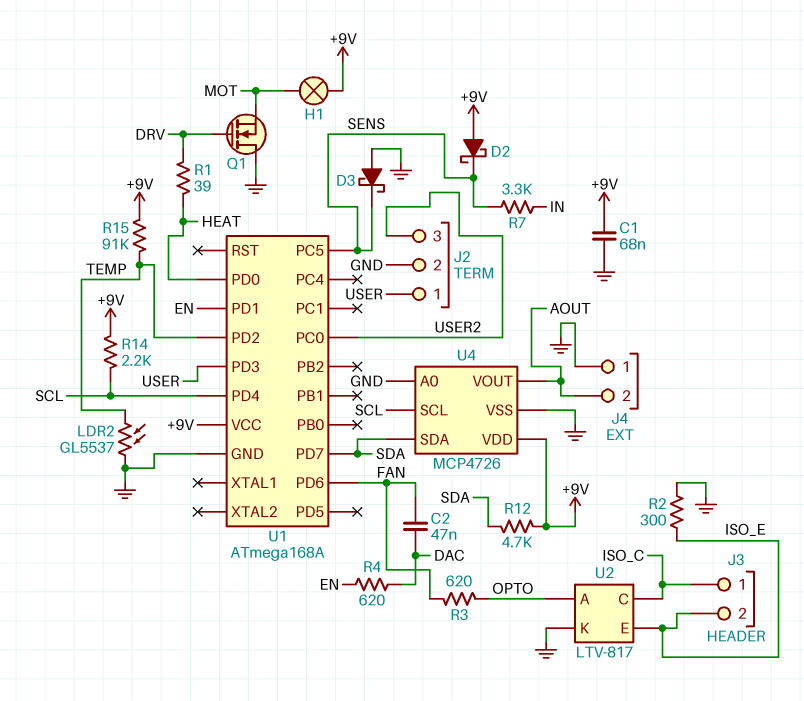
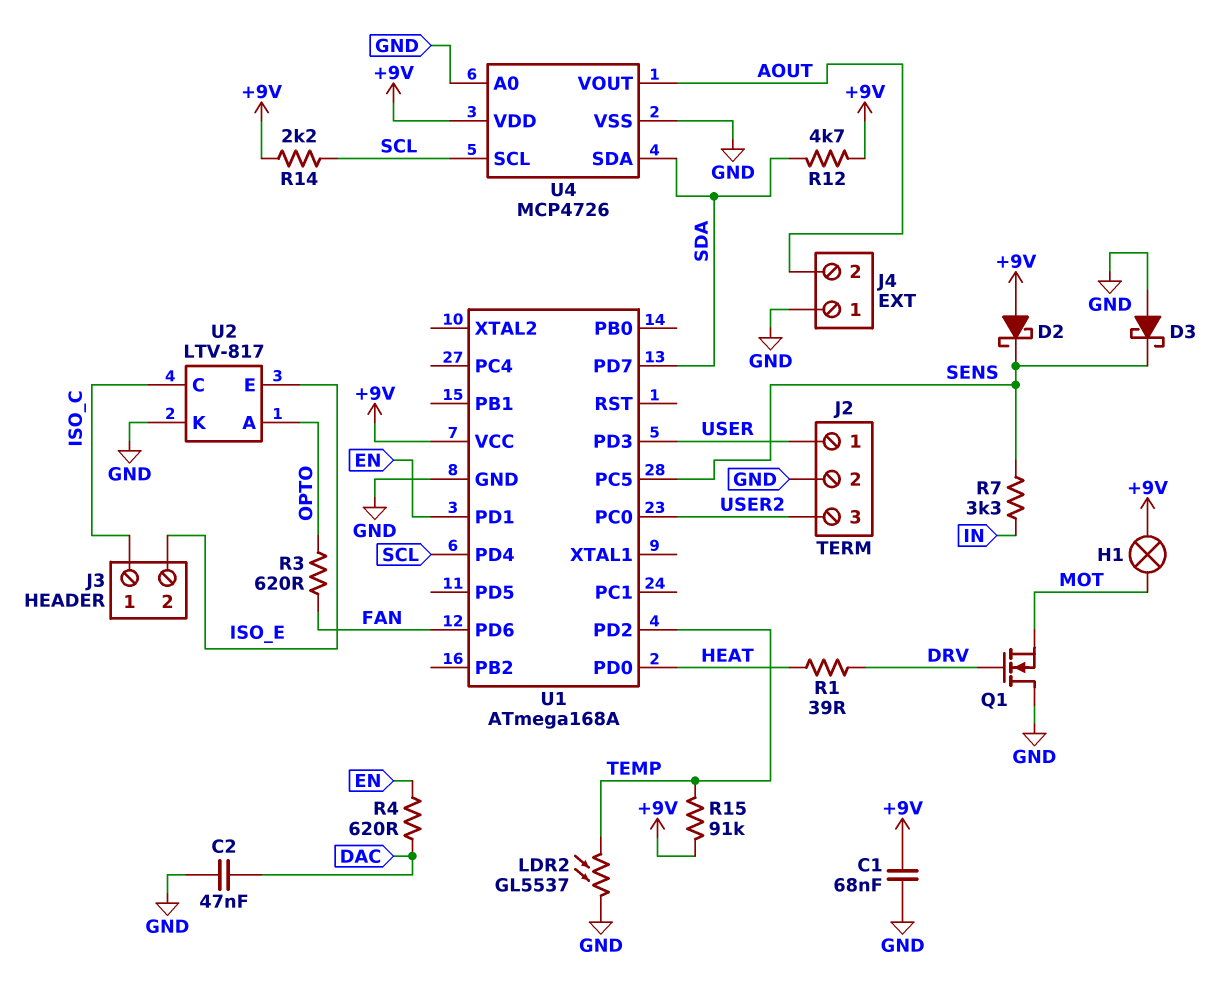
C2: 47nF (DAC, FAN) -> 47nF (DAC, GND)
R2: 300 (GND, ISO_E) -> none

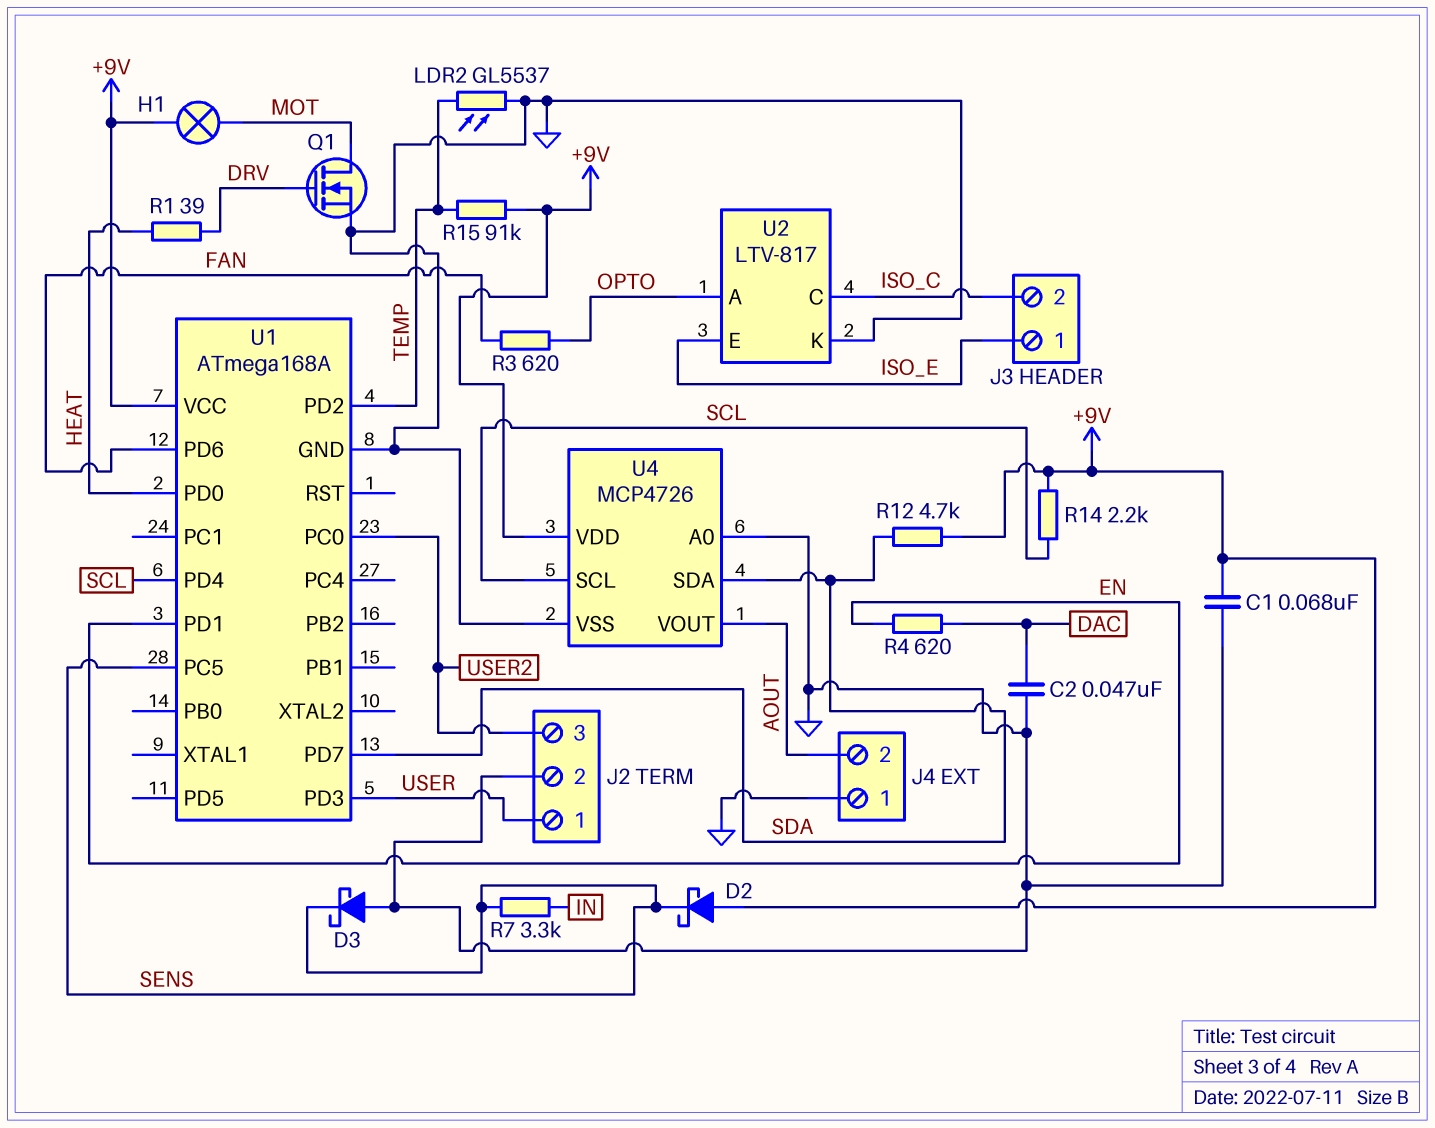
J3 pin 1: ISO_C -> ISO_E
J3 pin 2: ISO_E -> ISO_C
Q1: NMOS (G DRV, D GND, S MOT) -> NMOS (G DRV, D MOT, S GND)

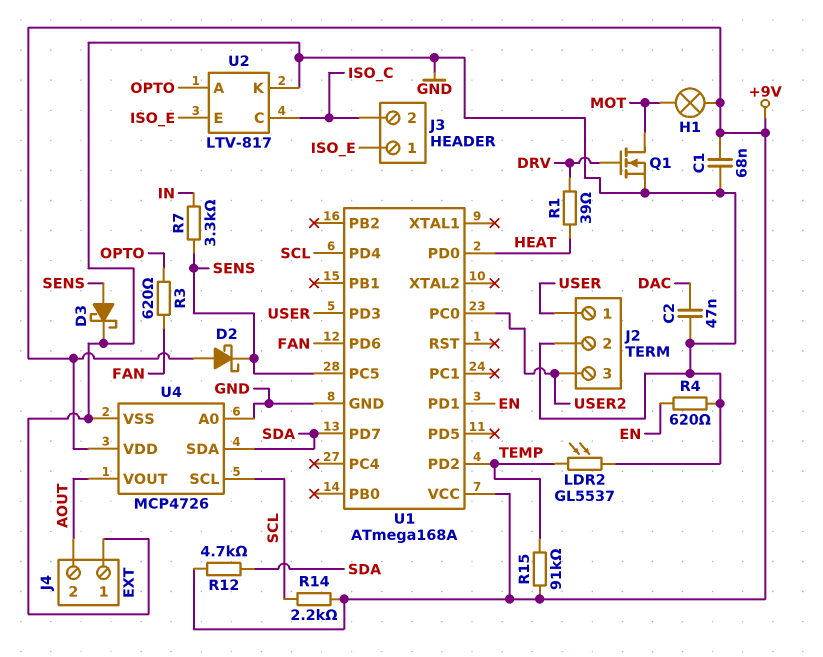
D3: schottky (A GND, K SENS) -> schottky (A SENS, K GND)
R4: 620 (DAC, EN) -> 620 (EN, GND)

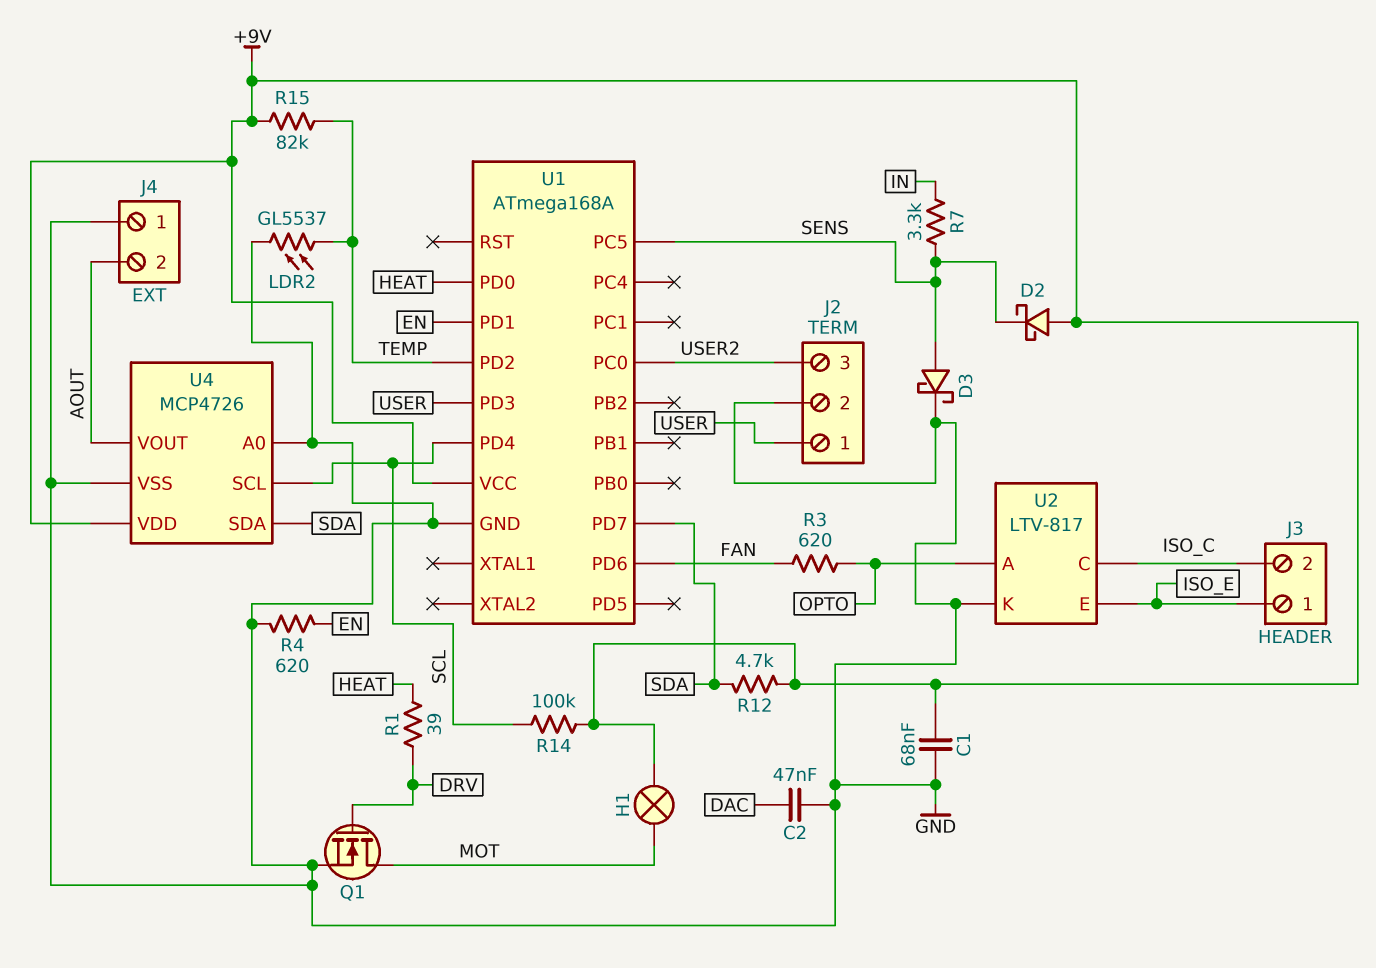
R14: 2.2k (+9V, SCL) -> 100k (+9V, SCL)
R15: 91k (+9V, TEMP) -> 82k (+9V, TEMP)

